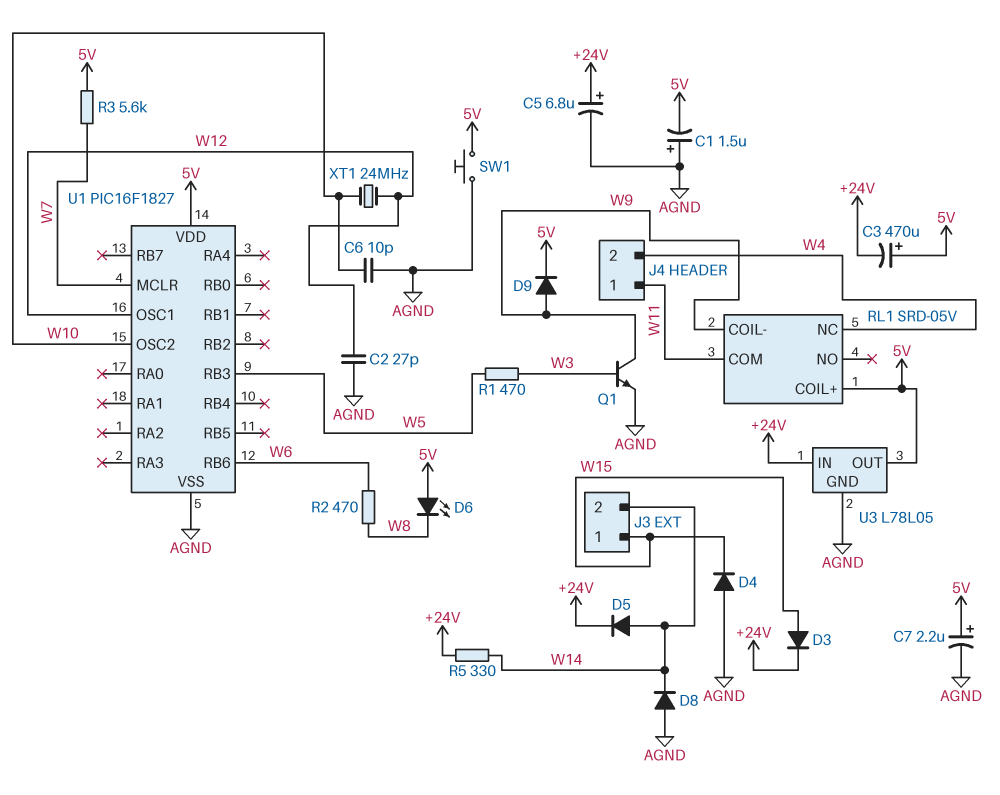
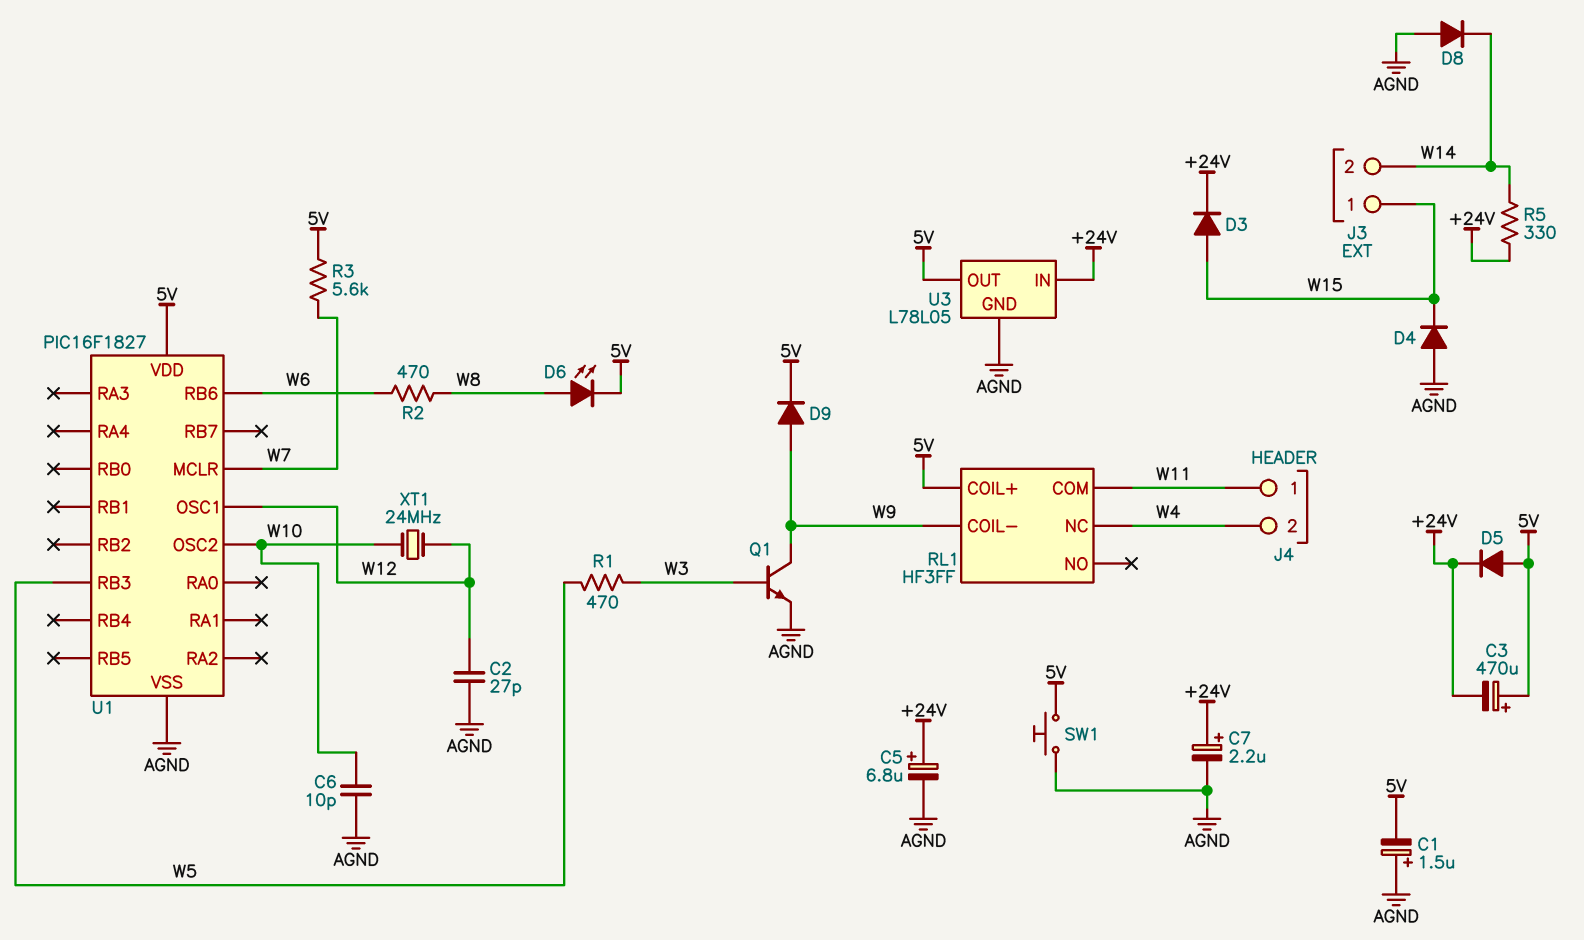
C7: 2.2uF (plus 5V, minus AGND) -> 2.2uF (plus +24V, minus AGND)
D5: diode (A W14, K +24V) -> diode (A 5V, K +24V)
D6: LED (A 5V, K W8) -> LED (A W8, K 5V)
RL1: SRD-05V -> HF3FF

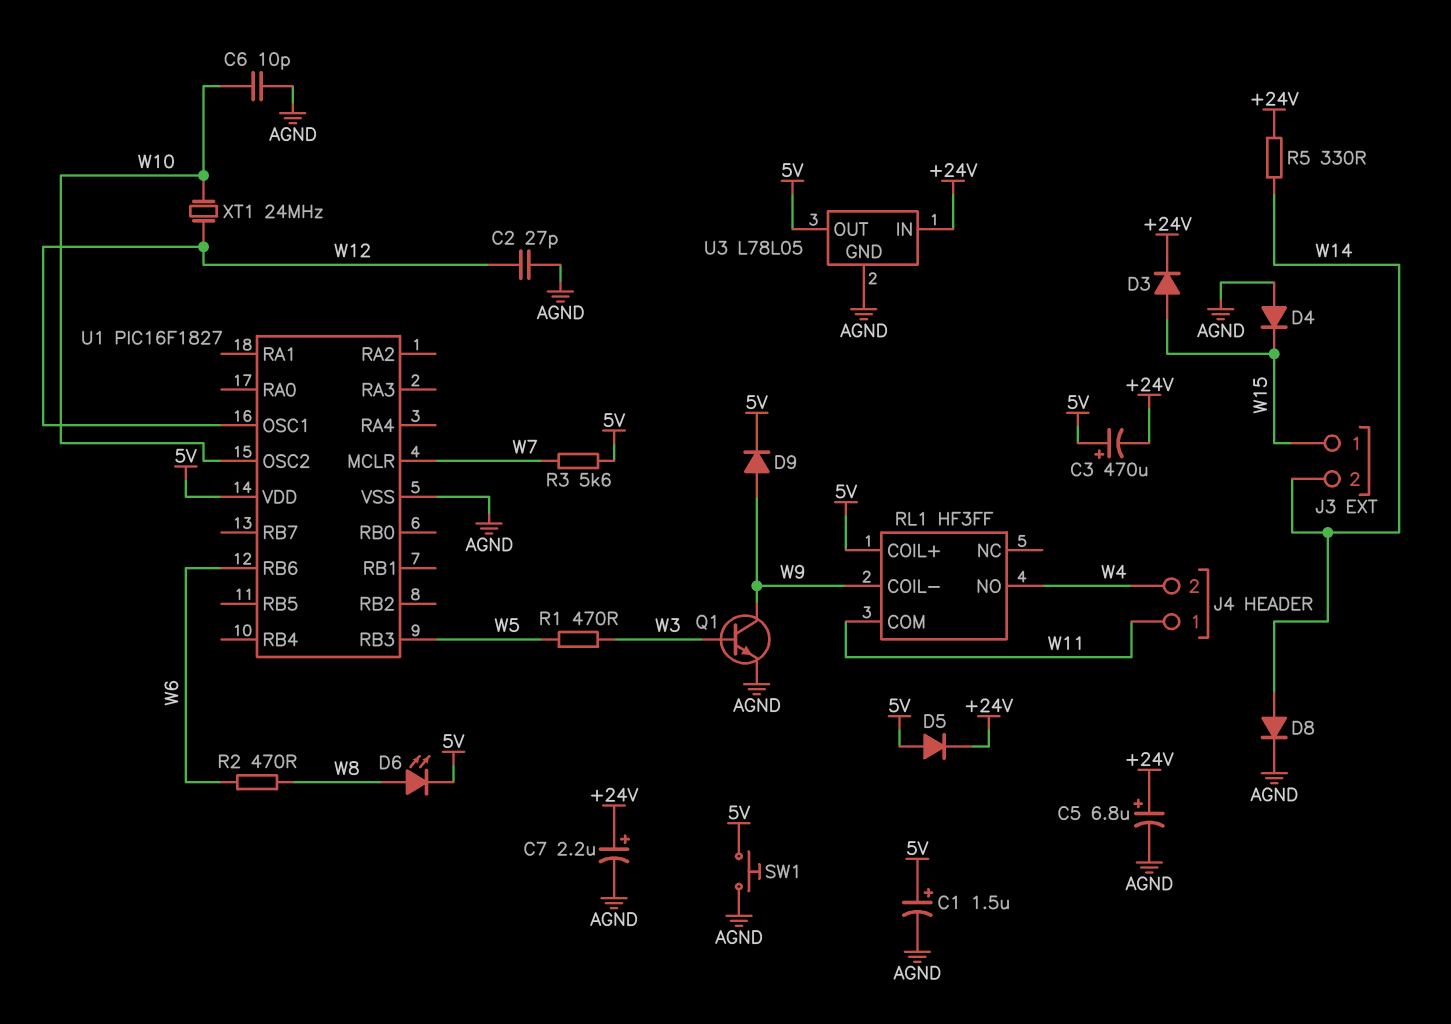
C1: 1.5uF (plus AGND, minus 5V) -> 1.5uF (plus 5V, minus AGND)
D8: diode (A AGND, K W14) -> diode (A W14, K AGND)
RL1 pin NC: W4 -> none
RL1 pin NO: none -> W4

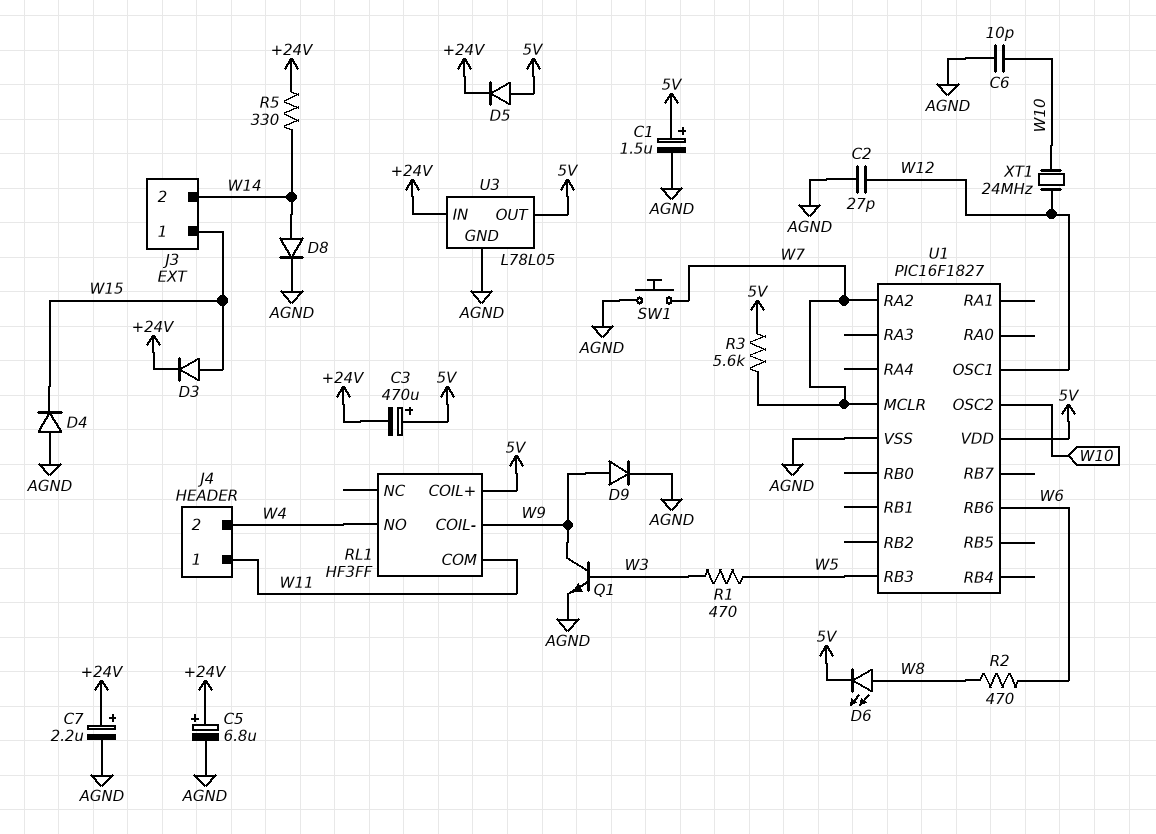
D9: diode (A W9, K 5V) -> diode (A W9, K AGND)
SW1: button (5V, AGND) -> button (AGND, W7)
U1 pin RA2: none -> W7

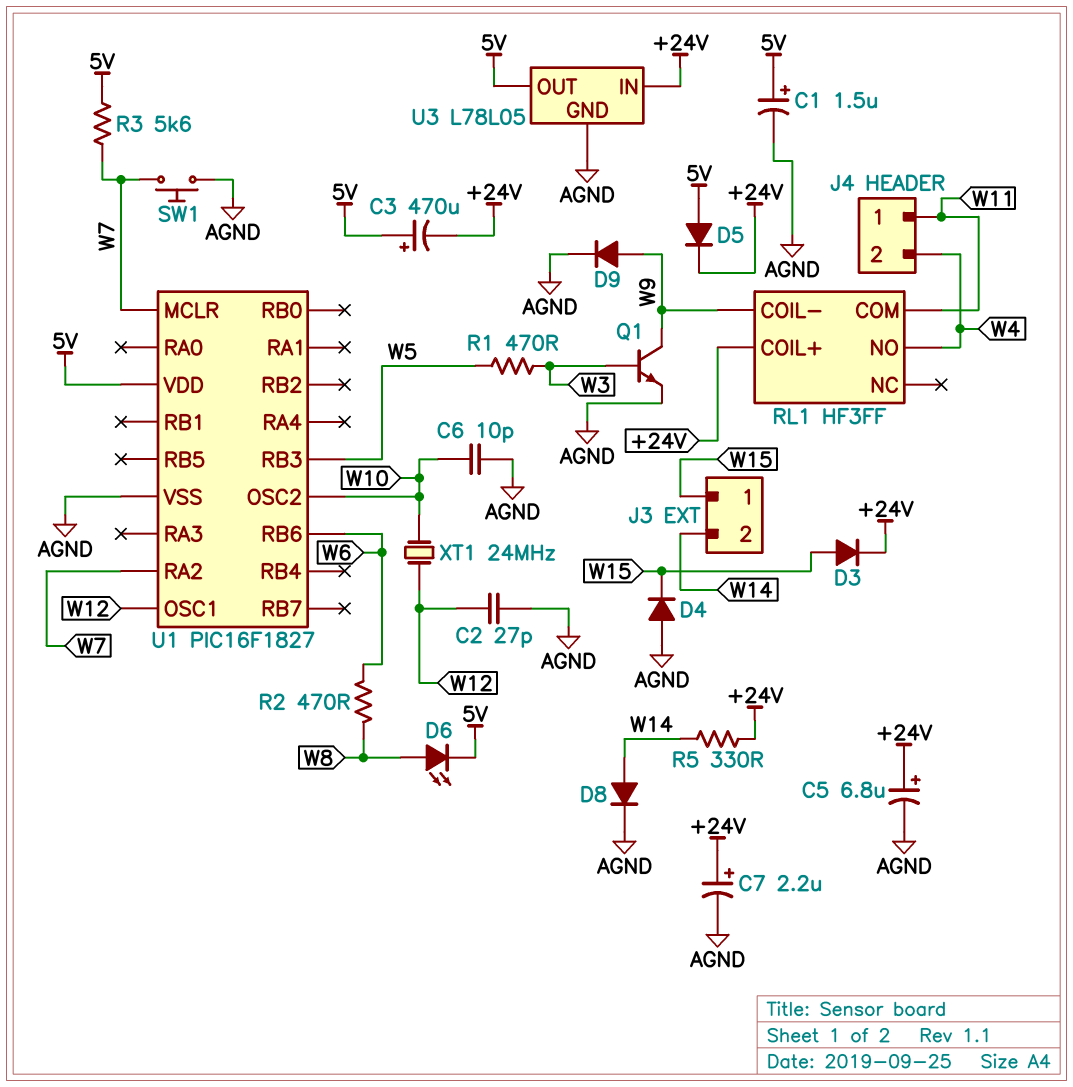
RL1 pin COIL+: 5V -> +24V

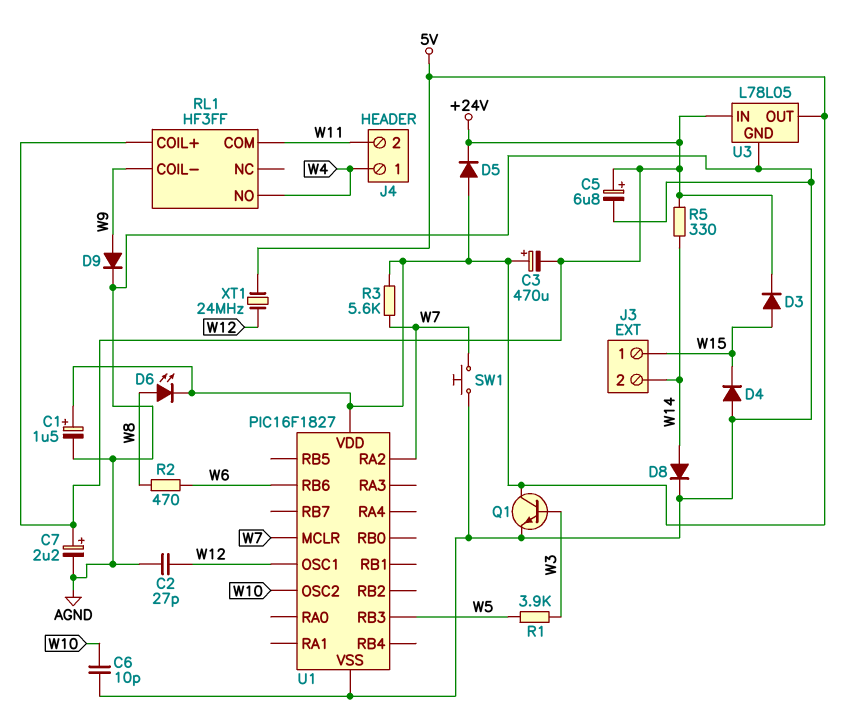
J4 pin 1: W11 -> W4
J4 pin 2: W4 -> W11
Q1: NPN (B W3, C W9, E AGND) -> NPN (B W3, C 5V, E AGND)
R1: 470 (W3, W5) -> 3.9k (W3, W5)
XT1: 24MHz (W10, W12) -> 24MHz (5V, W12)

